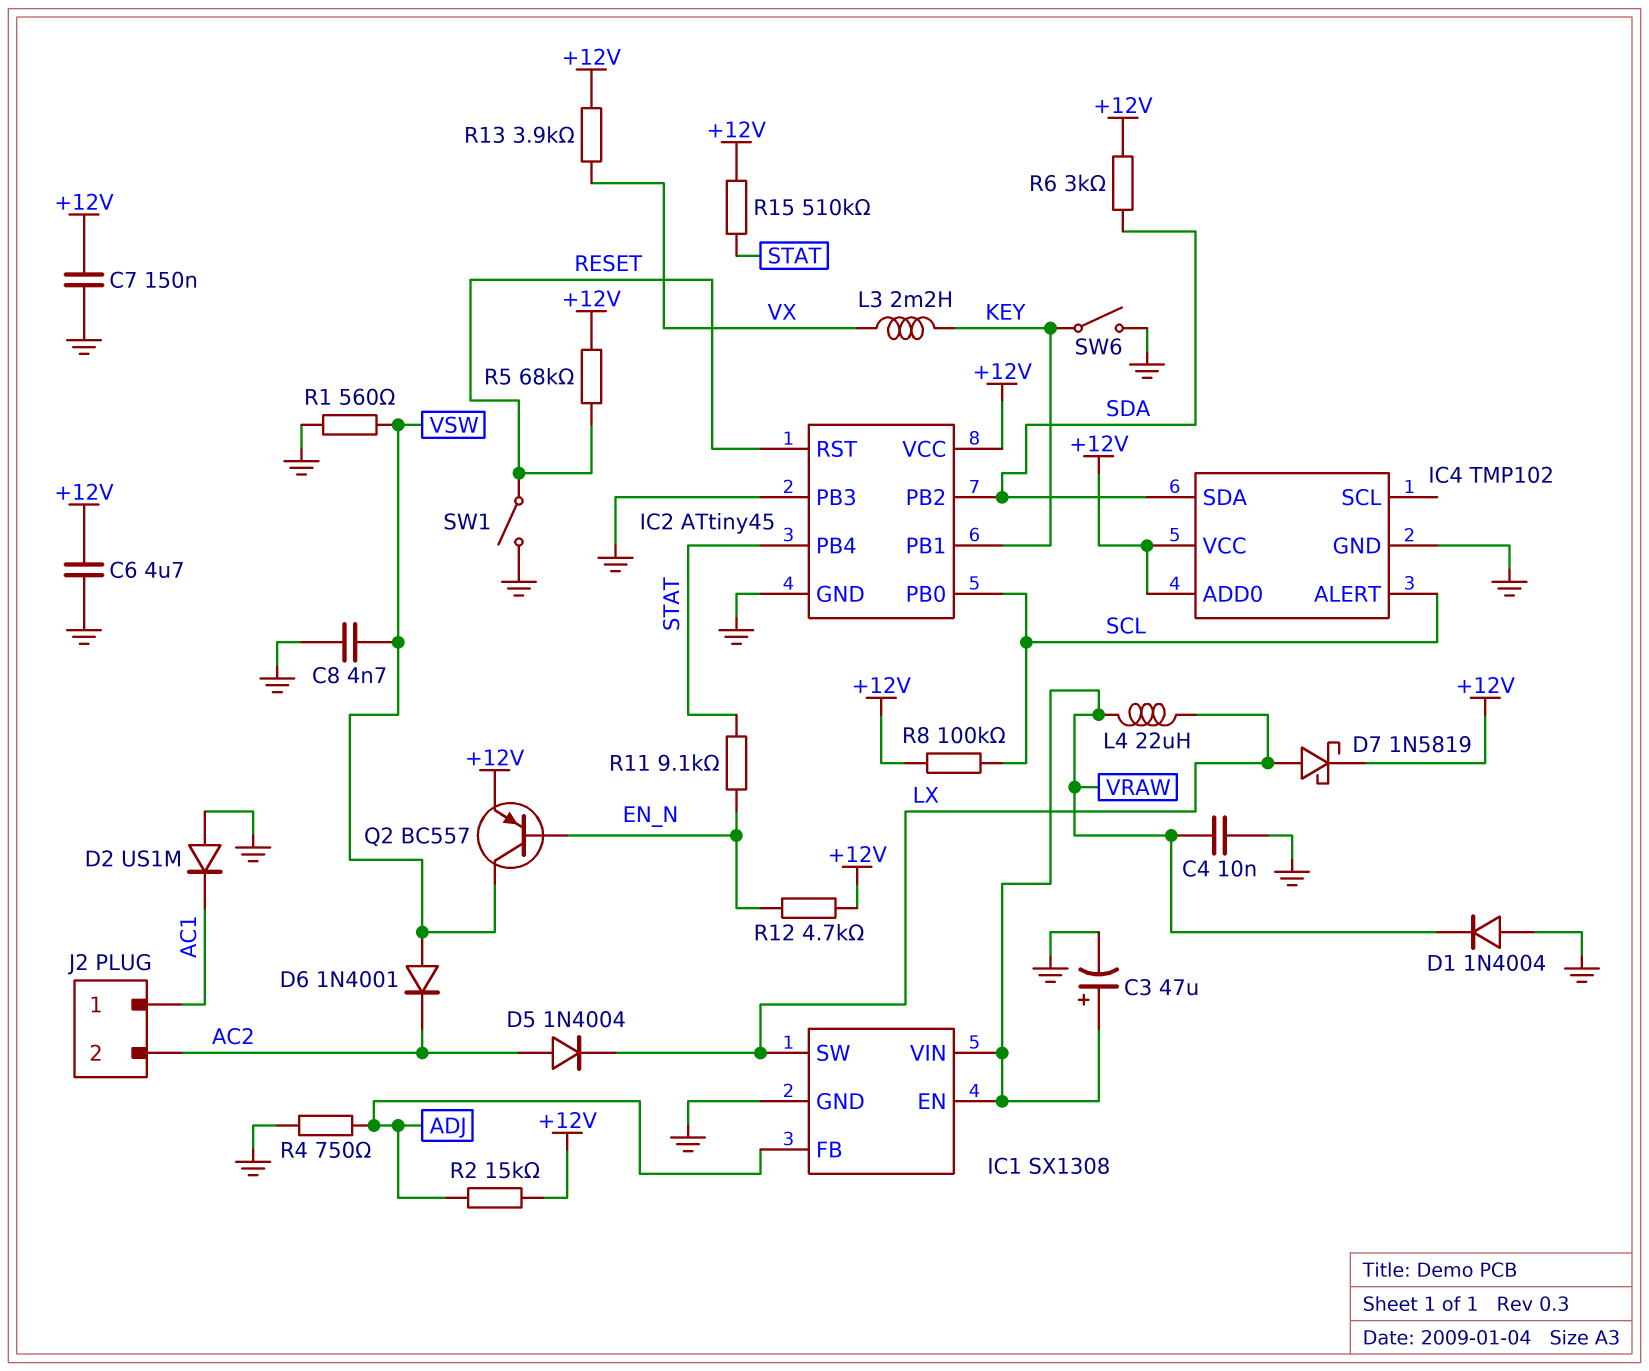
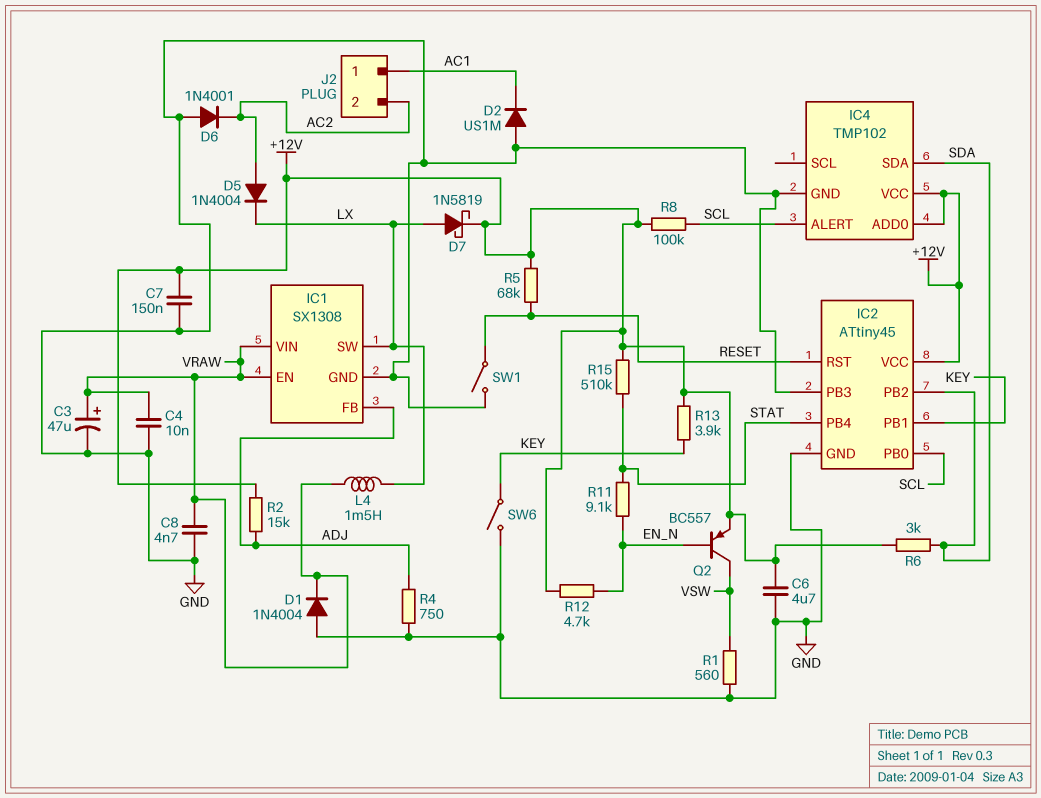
C8: 4.7nF (GND, VSW) -> 4.7nF (GND, VRAW)
D6: diode 1N4001 (A VSW, K AC2) -> diode 1N4001 (A GND, K AC2)
L3: 2.2mH (KEY, VX) -> none
L4: 22uH (LX, VRAW) -> 1.5mH (LX, VRAW)
R13: 3.9k (+12V, VX) -> 3.9k (+12V, KEY)

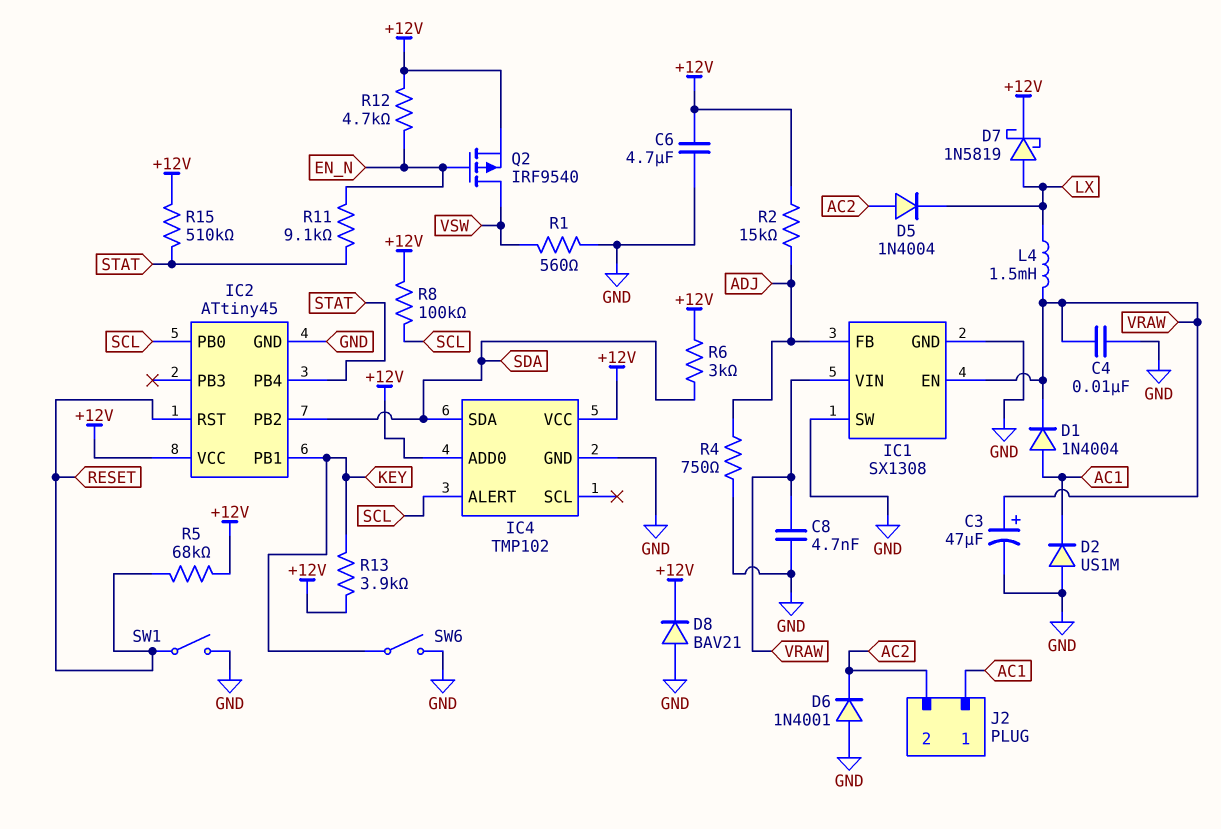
C7: 150nF (+12V, GND) -> none
D1: diode 1N4004 (A GND, K VRAW) -> diode 1N4004 (A AC1, K VRAW)
D8: none -> diode BAV21 (A GND, K +12V)
IC1 pin SW: LX -> GND
IC2 pin PB3: GND -> none
Q2: PNP BC557 (B EN_N, C VSW, E +12V) -> PMOS IRF9540 (G EN_N, D VSW, S +12V)

